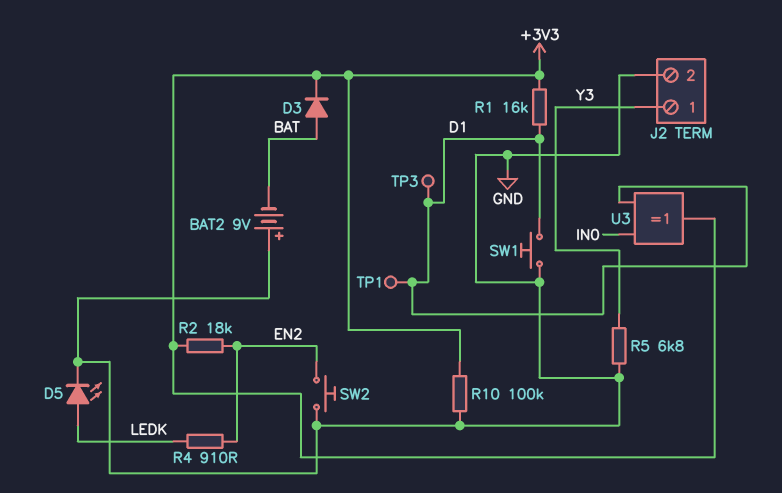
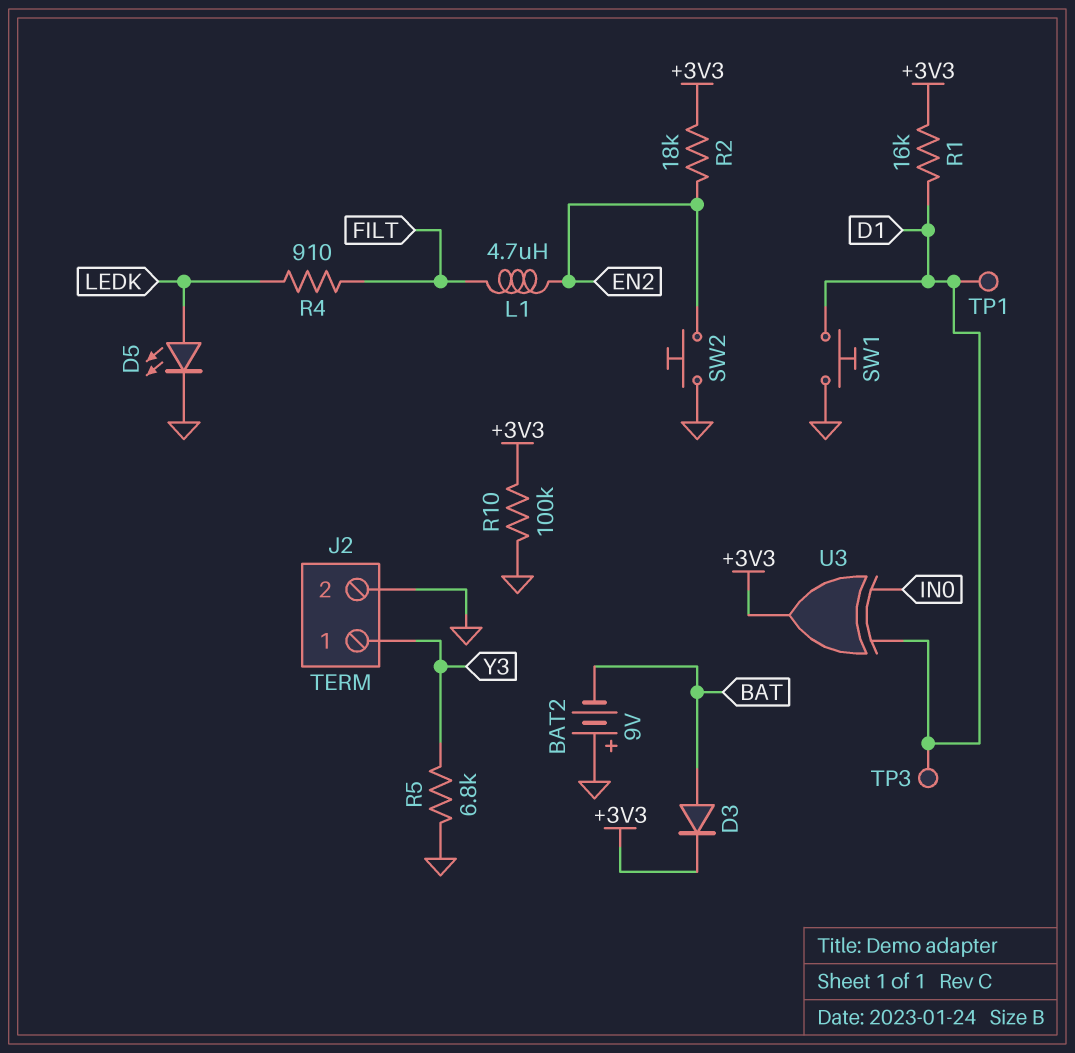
L1: none -> 4.7uH (EN2, FILT)
R4: 910 (EN2, LEDK) -> 910 (FILT, LEDK)

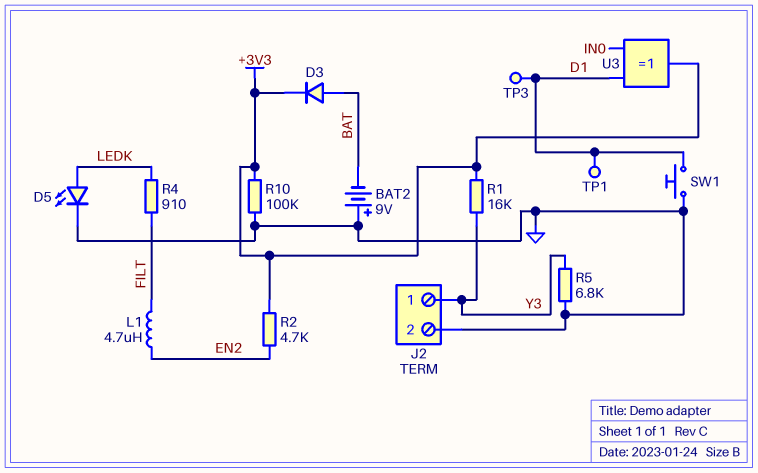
R1: 16k (+3V3, D1) -> 16k (+3V3, Y3)
R2: 18k (+3V3, EN2) -> 4.7k (+3V3, EN2)
SW2: button (EN2, GND) -> none

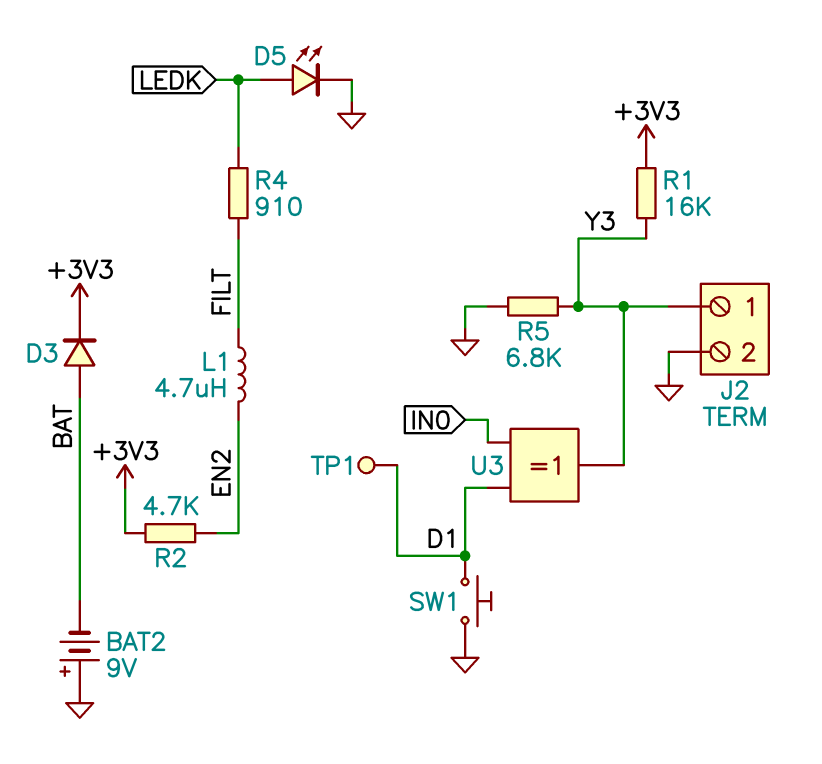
R10: 100k (+3V3, GND) -> none
TP3: test point (D1) -> none
U3: XOR (in D1, in IN0, out +3V3) -> XOR (in D1, in IN0, out Y3)

